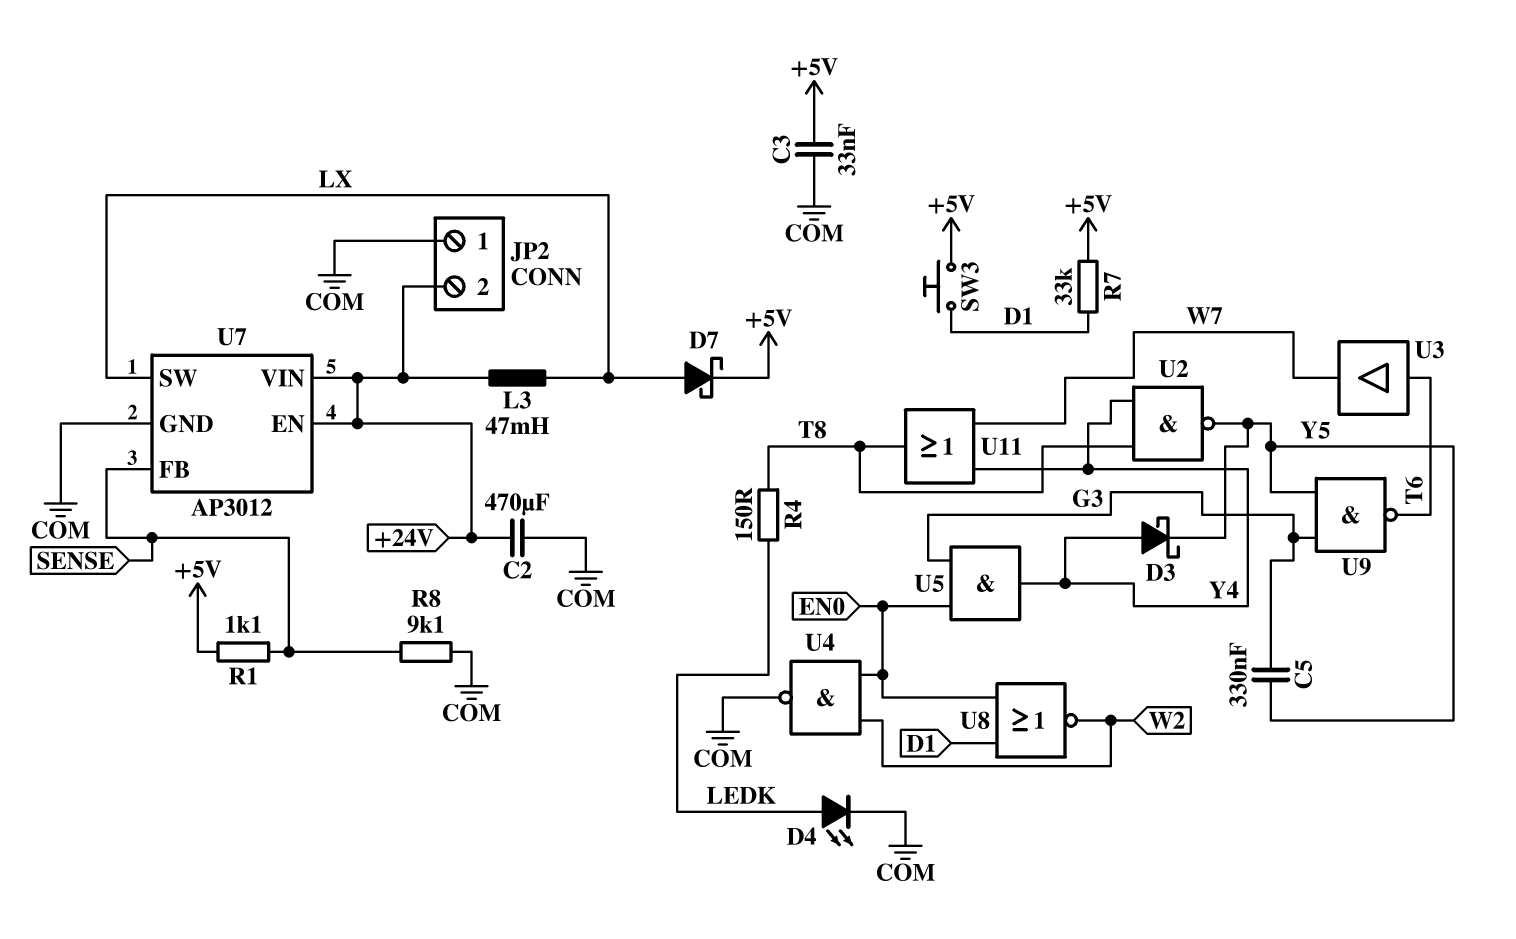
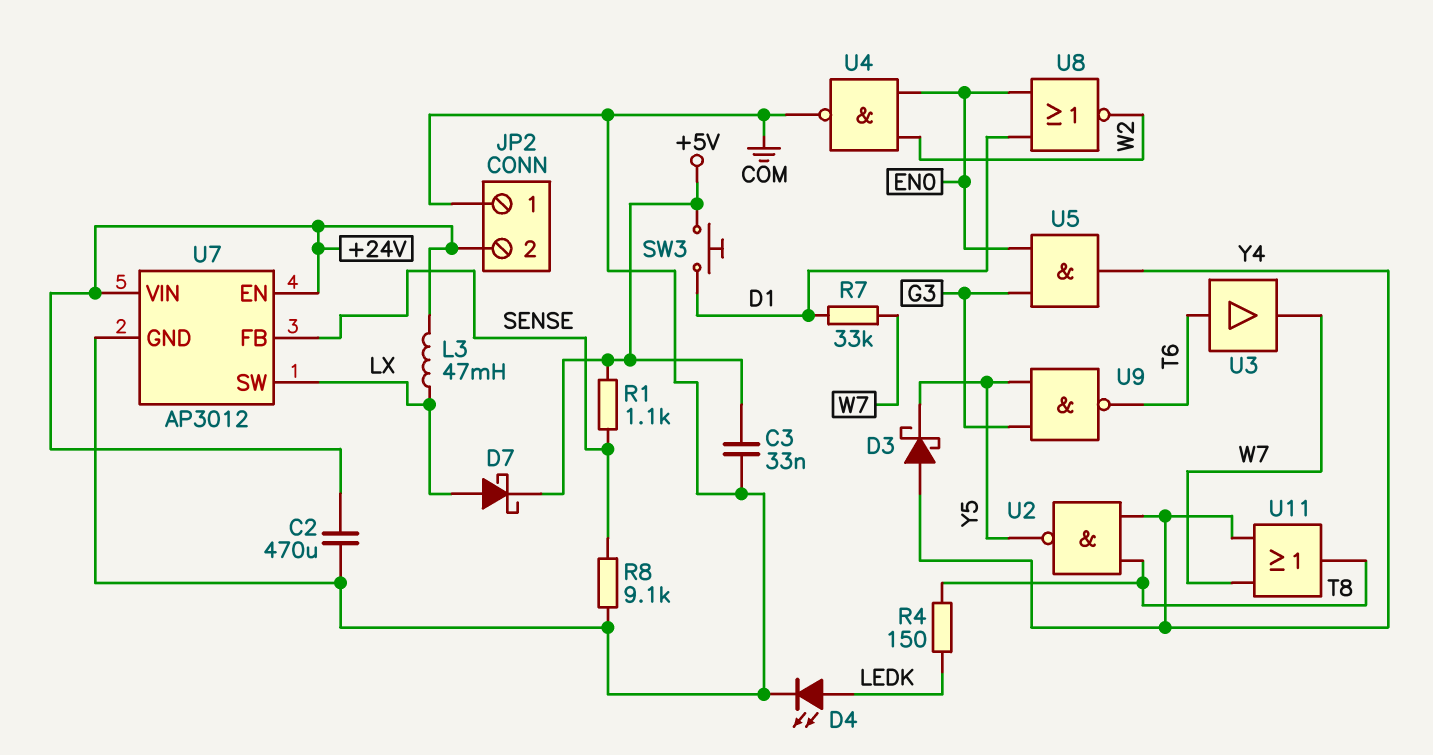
C5: 330nF (G3, Y5) -> none
R7: 33k (+5V, D1) -> 33k (D1, W7)

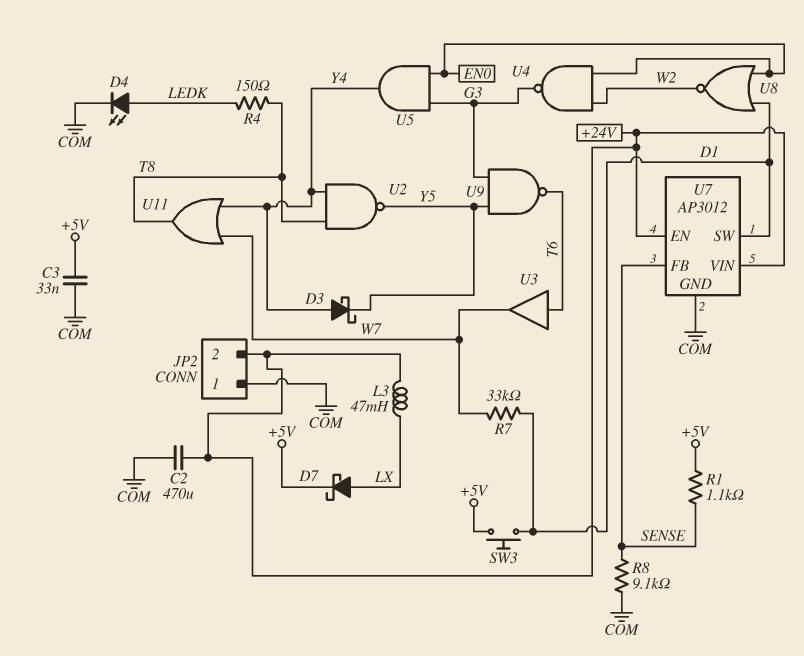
U4: NAND (in EN0, in W2, out COM) -> NAND (in EN0, in W2, out G3)
U7 pin SW: LX -> D1

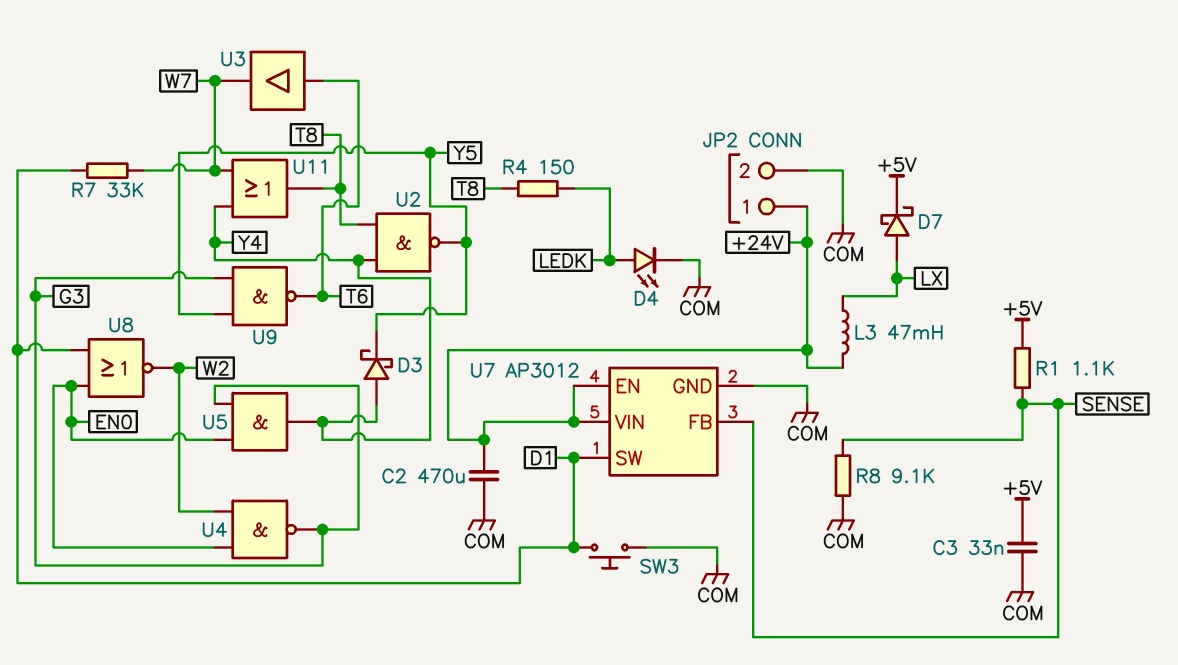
JP2 pin 1: COM -> +24V
JP2 pin 2: +24V -> COM
SW3: button (+5V, D1) -> button (COM, D1)

